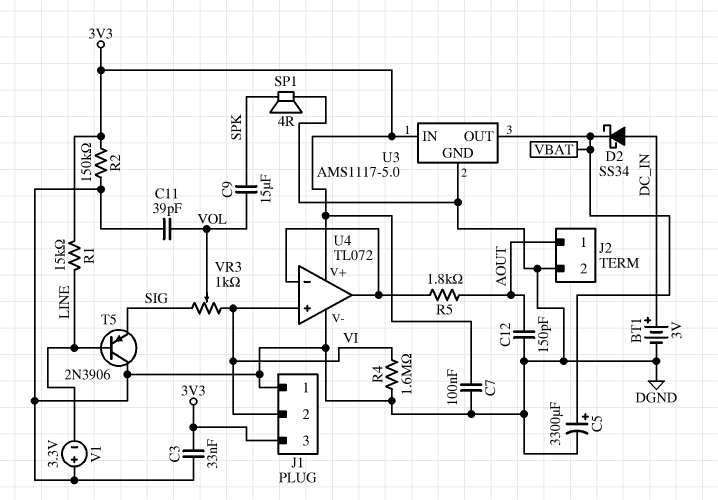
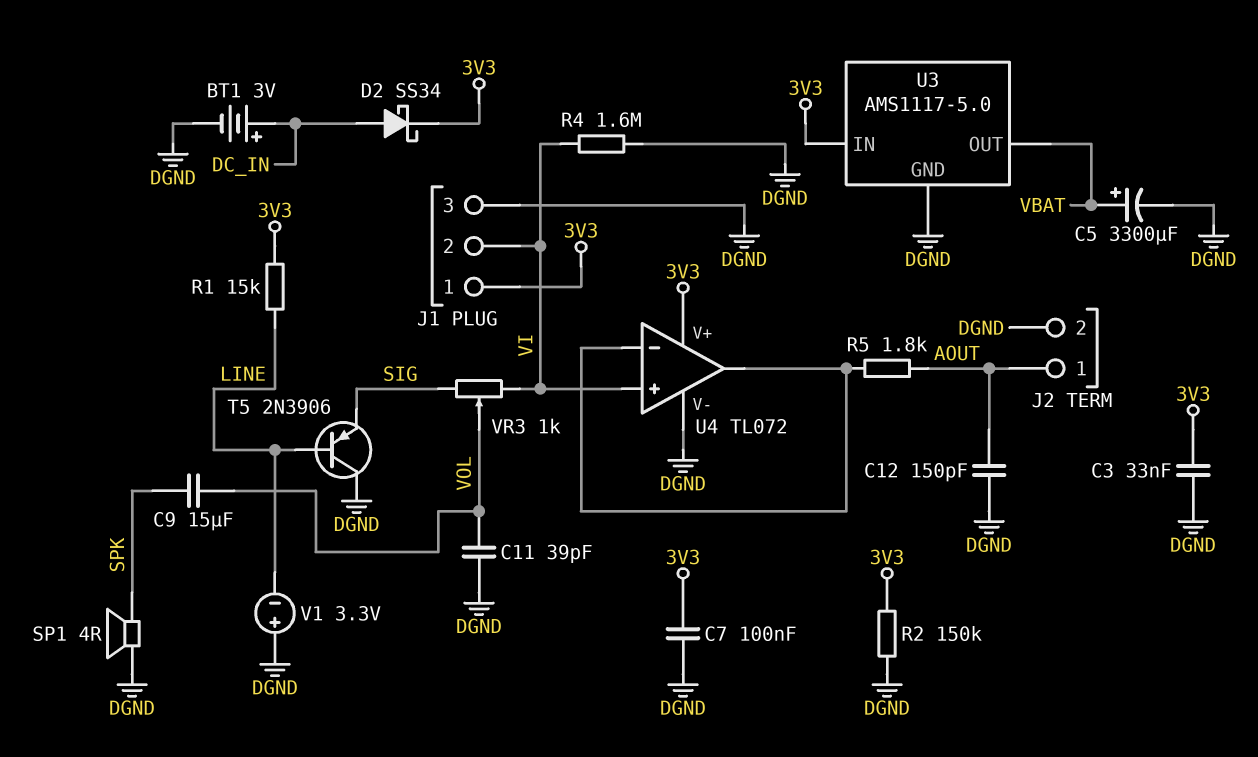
D2: schottky SS34 (A DC_IN, K VBAT) -> schottky SS34 (A DC_IN, K 3V3)
J1 pin 1: DGND -> 3V3
J1 pin 3: 3V3 -> DGND

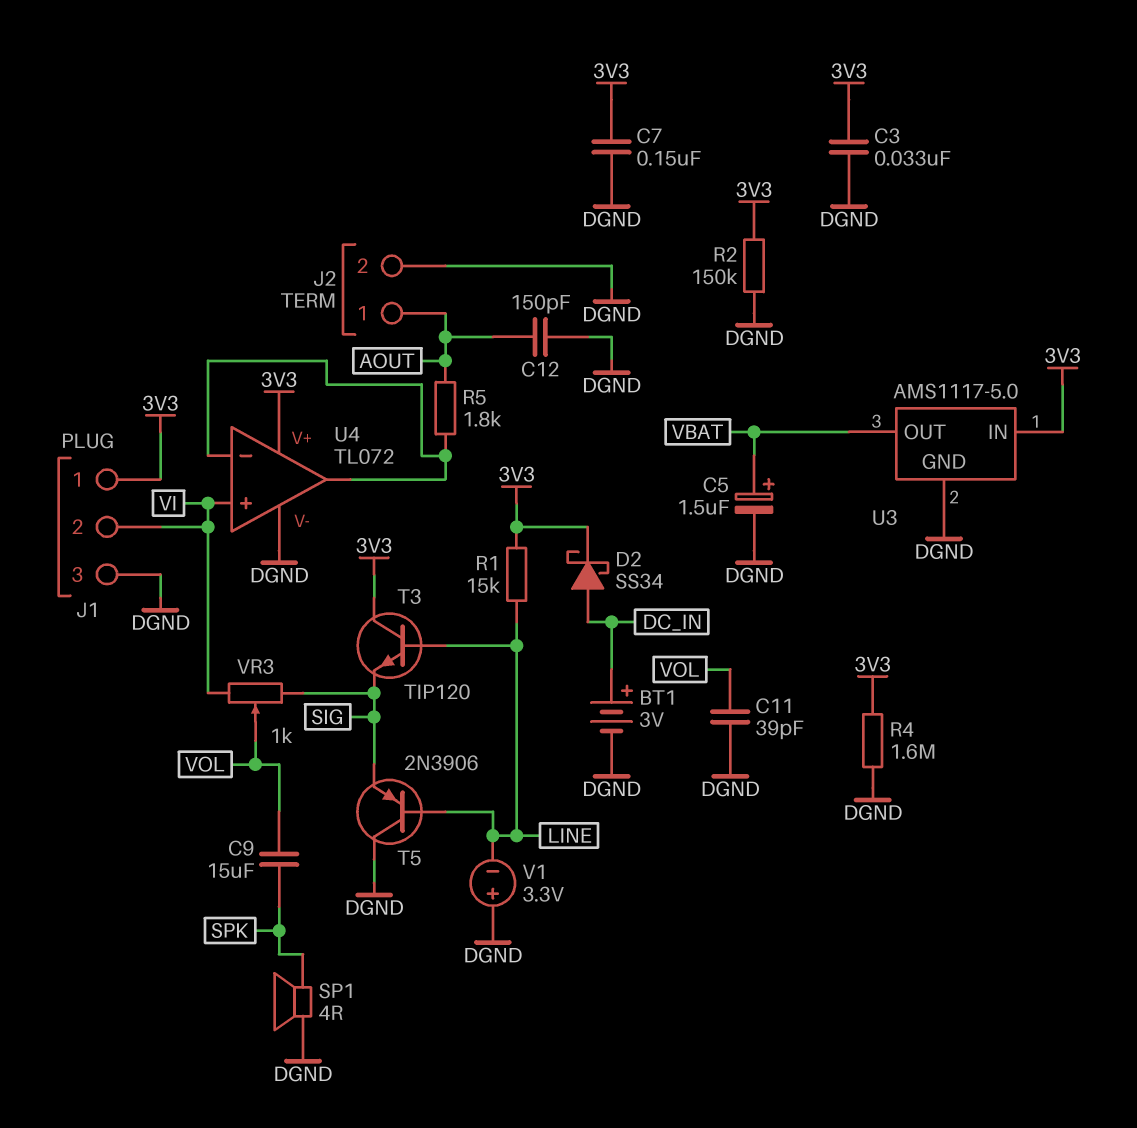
C5: 3300uF (plus VBAT, minus DGND) -> 1.5uF (plus VBAT, minus DGND)
C7: 100nF (3V3, DGND) -> 150nF (3V3, DGND)
R4: 1.6M (DGND, VI) -> 1.6M (3V3, DGND)
T3: none -> NPN TIP120 (B LINE, C 3V3, E SIG)

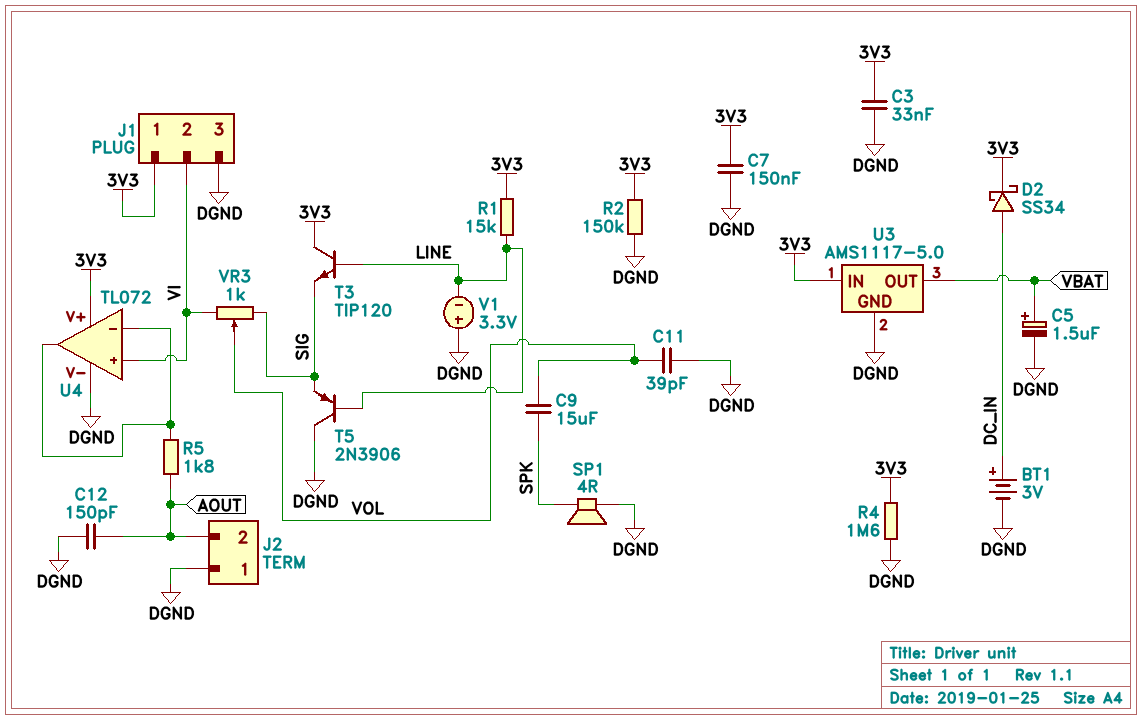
J2 pin 1: AOUT -> DGND
J2 pin 2: DGND -> AOUT

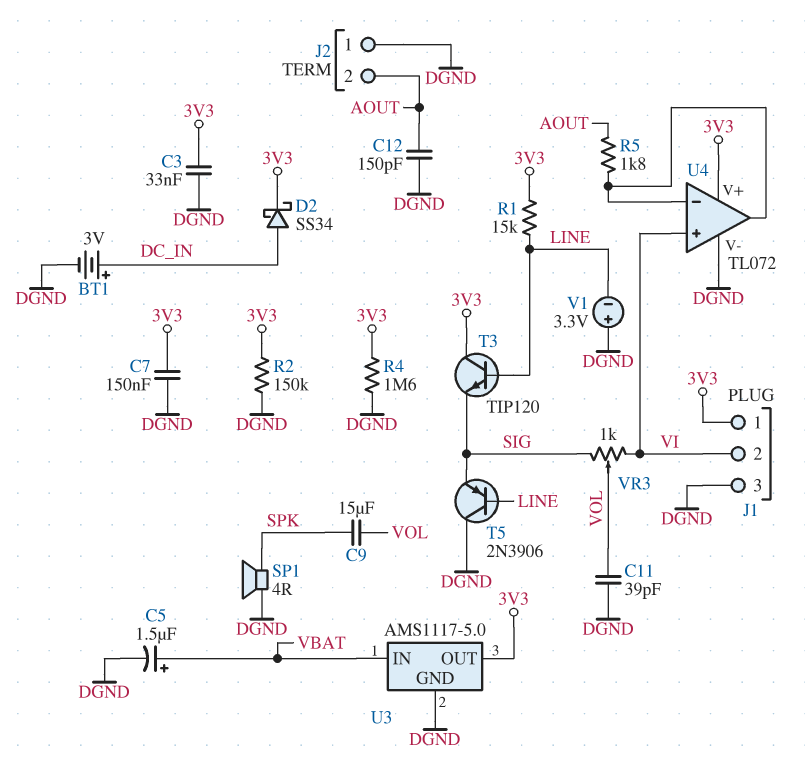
U3 pin IN: 3V3 -> VBAT
U3 pin OUT: VBAT -> 3V3

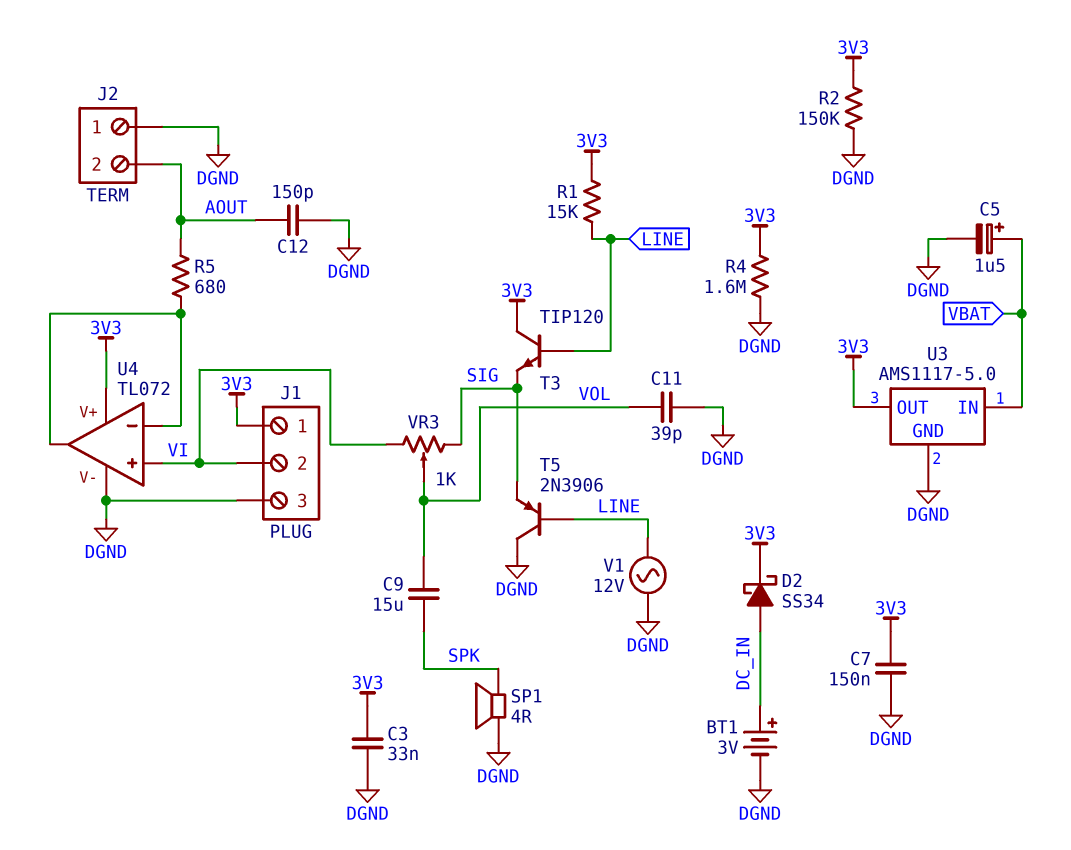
R5: 1.8k (AOUT, U4/in-) -> 680 (AOUT, U4/in-)
V1: 3.3V (plus DGND, minus LINE) -> AC 12V (DGND, LINE)

